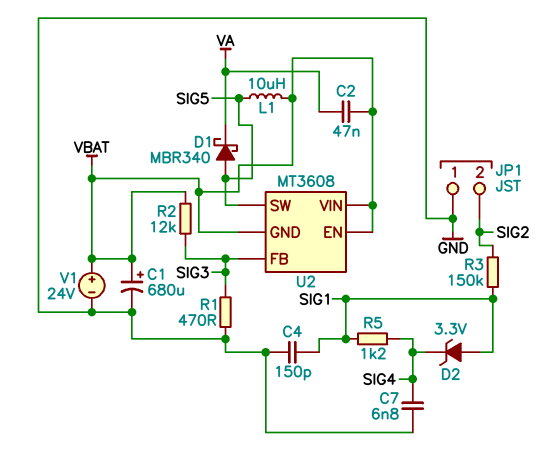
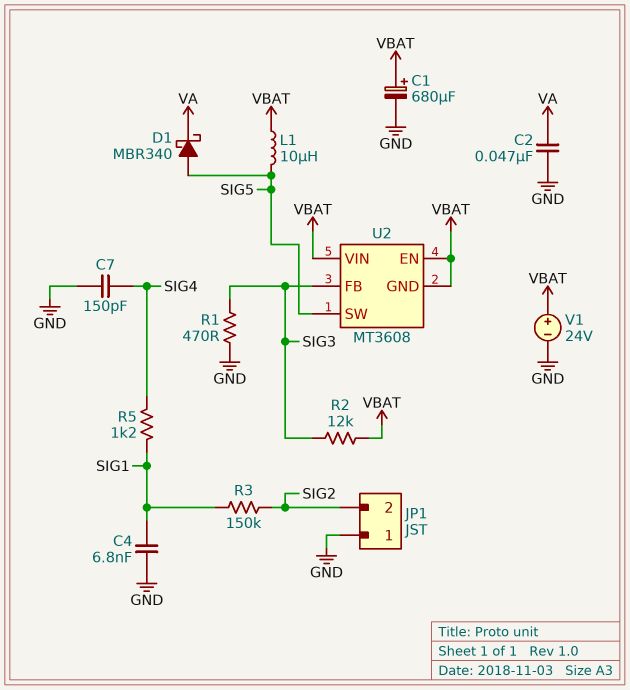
C2: 47nF (VA, VBAT) -> 47nF (GND, VA)
C4: 150pF (GND, SIG1) -> 6.8nF (GND, SIG1)
C7: 6.8nF (GND, SIG4) -> 150pF (GND, SIG4)
D2: zener 3.3V (A SIG1, K SIG4) -> none

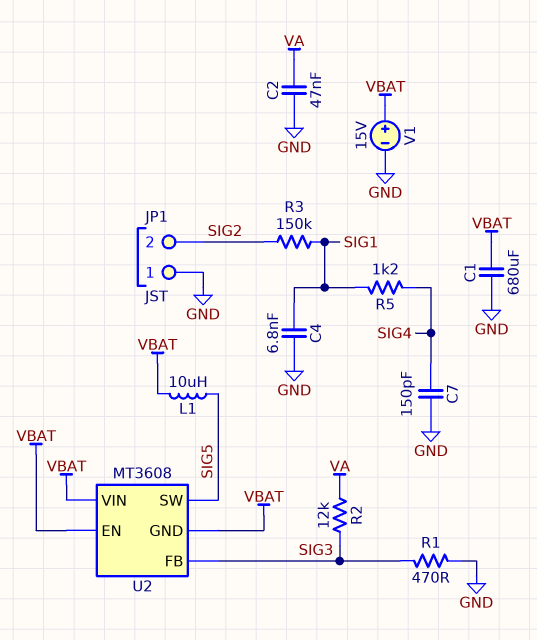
C1: 680uF (plus VBAT, minus GND) -> 680uF (GND, VBAT)
D1: schottky MBR340 (A SIG5, K VA) -> none
R2: 12k (SIG3, VBAT) -> 12k (SIG3, VA)
V1: 24V (plus VBAT, minus GND) -> 15V (plus VBAT, minus GND)

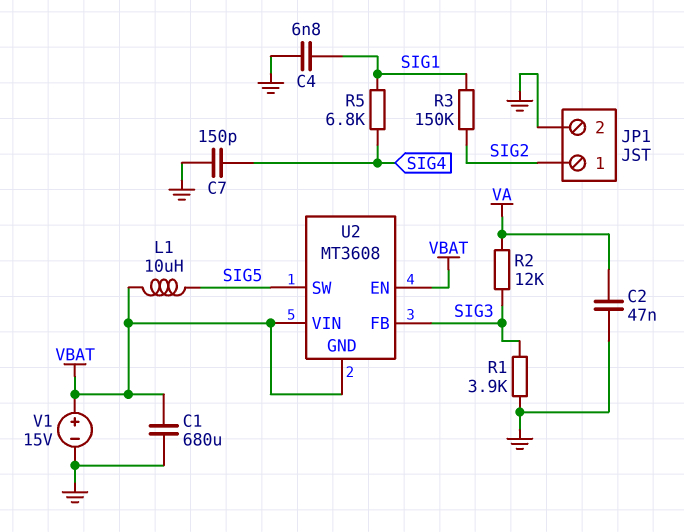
JP1 pin 1: GND -> SIG2
JP1 pin 2: SIG2 -> GND
R1: 470 (GND, SIG3) -> 3.9k (GND, SIG3)
R5: 1.2k (SIG1, SIG4) -> 6.8k (SIG1, SIG4)

